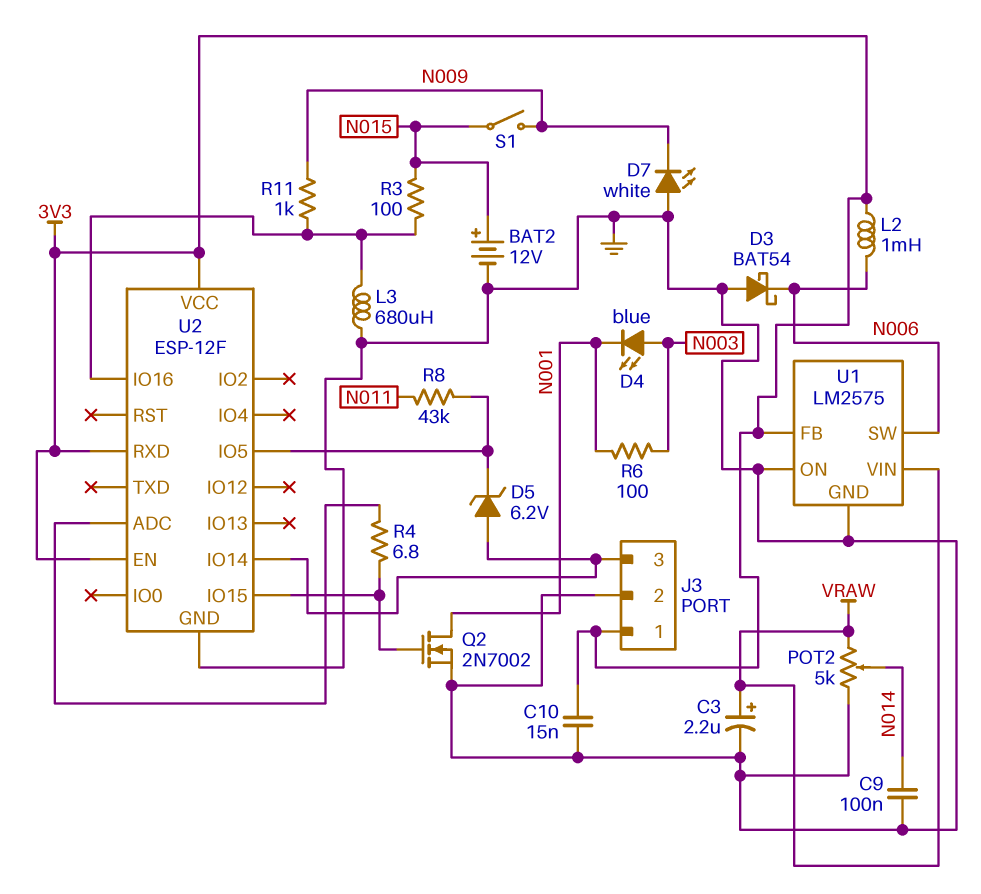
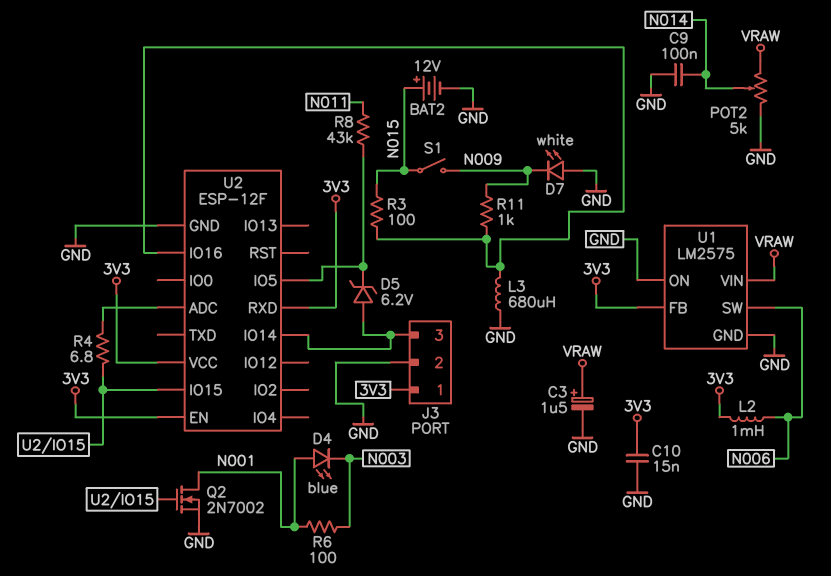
C3: 2.2uF (plus VRAW, minus GND) -> 1.5uF (plus VRAW, minus GND)
D3: schottky BAT54 (A GND, K N006) -> none
D4: LED blue (A N003, K N001) -> LED blue (A N001, K N003)

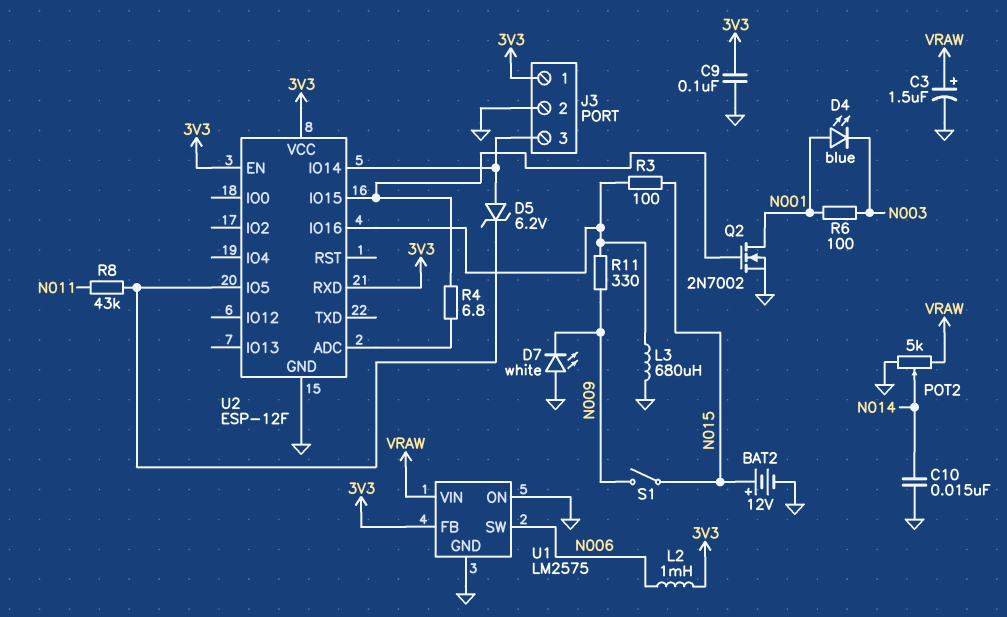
C9: 100nF (GND, N014) -> 100nF (3V3, GND)
C10: 15nF (3V3, GND) -> 15nF (GND, N014)
R11: 1k (N009, U2/IO16) -> 330 (N009, U2/IO16)

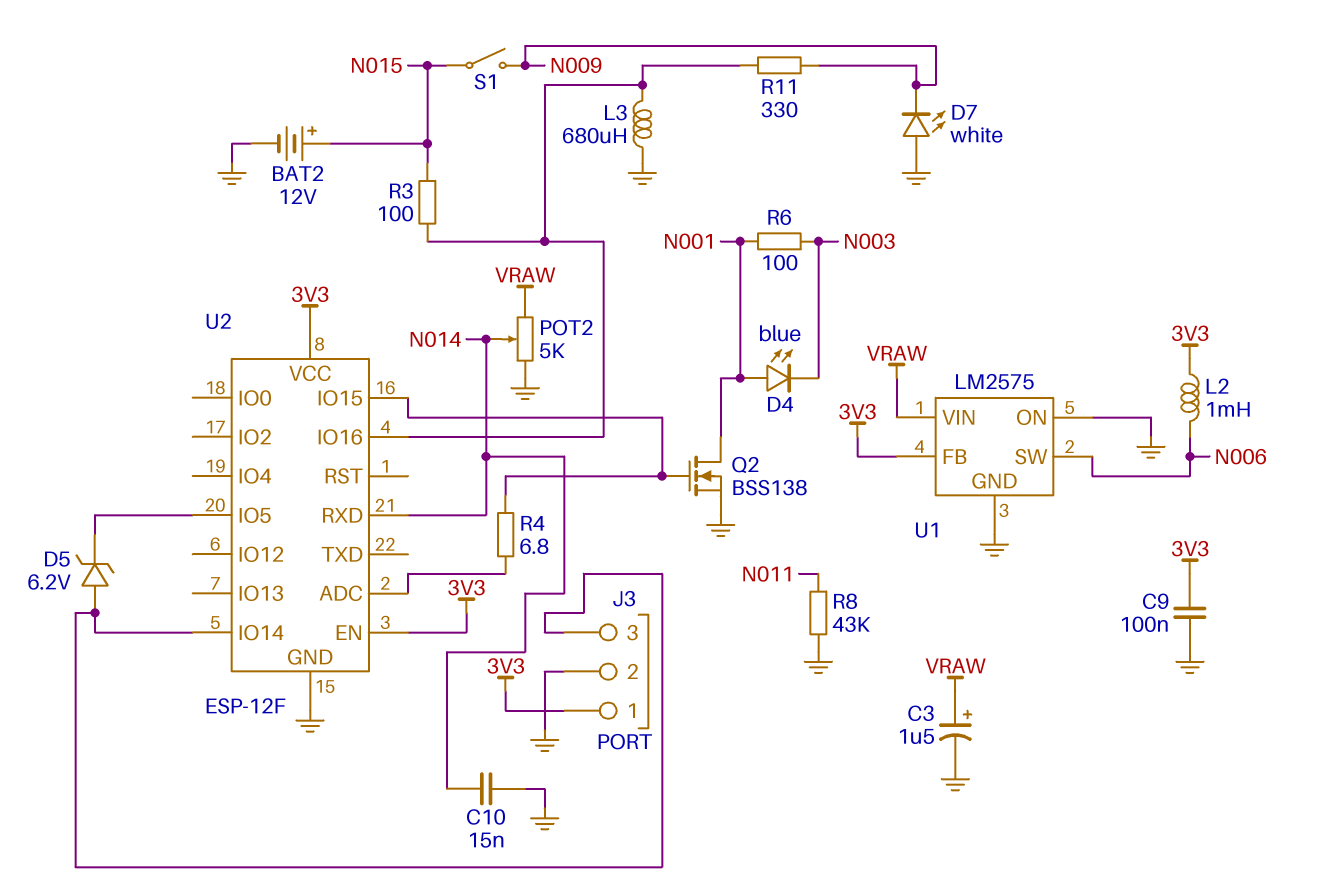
Q2: NMOS 2N7002 (G U2/IO15, D N001, S GND) -> NMOS BSS138 (G U2/IO15, D N001, S GND)
R8: 43k (N011, U2/IO5) -> 43k (GND, N011)
U2 pin RXD: 3V3 -> N014

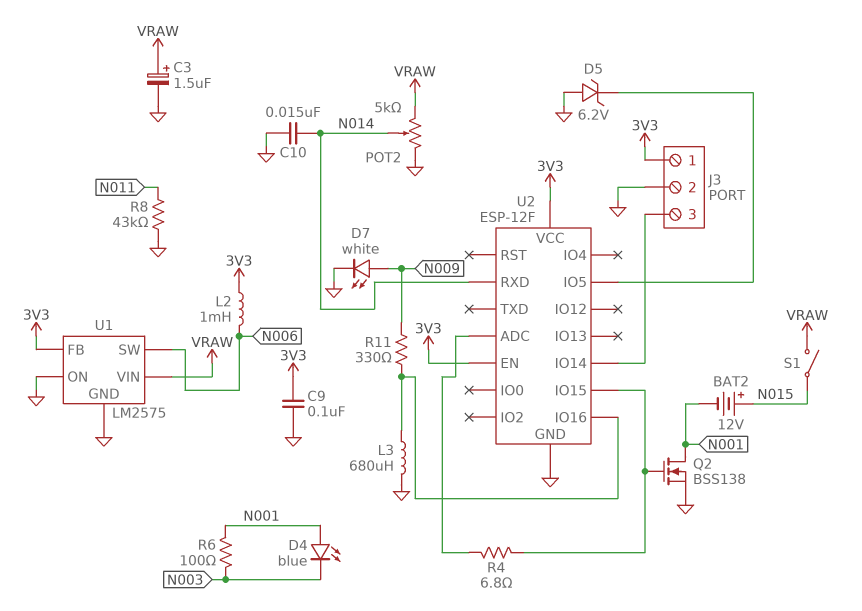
BAT2: 12V (plus N015, minus GND) -> 12V (plus N015, minus N001)
D5: zener 6.2V (A J3/3, K U2/IO5) -> zener 6.2V (A GND, K U2/IO5)
D7: LED white (A GND, K N009) -> LED white (A N009, K GND)
R3: 100 (N015, U2/IO16) -> none
S1: switch (N009, N015) -> switch (N015, VRAW)

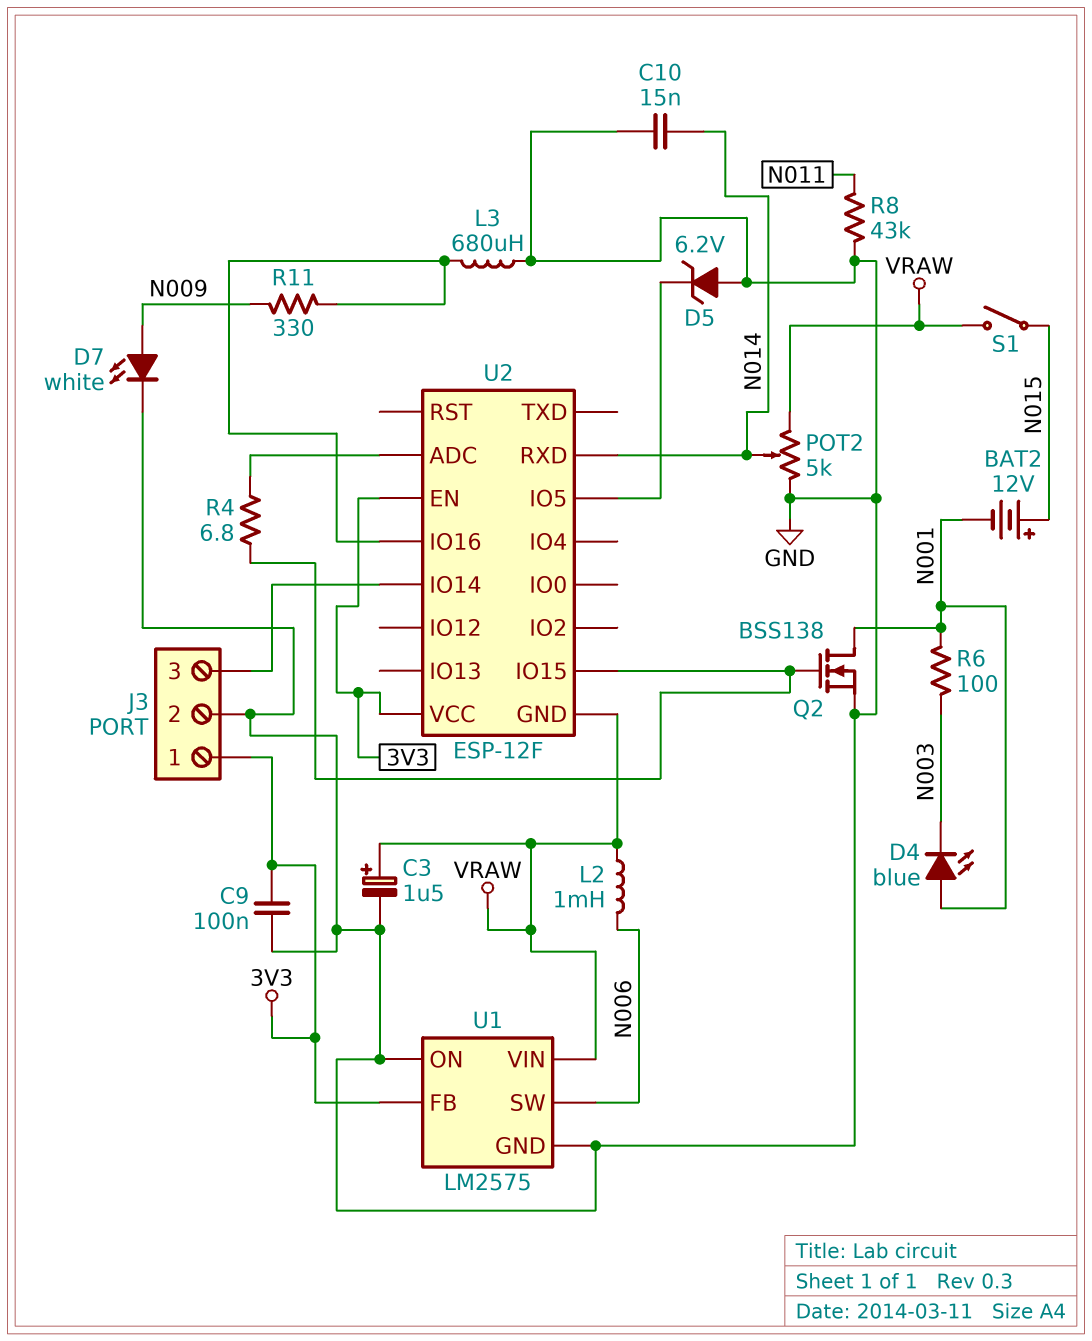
L2: 1mH (3V3, N006) -> 1mH (N006, VRAW)
U2 pin GND: GND -> VRAW

